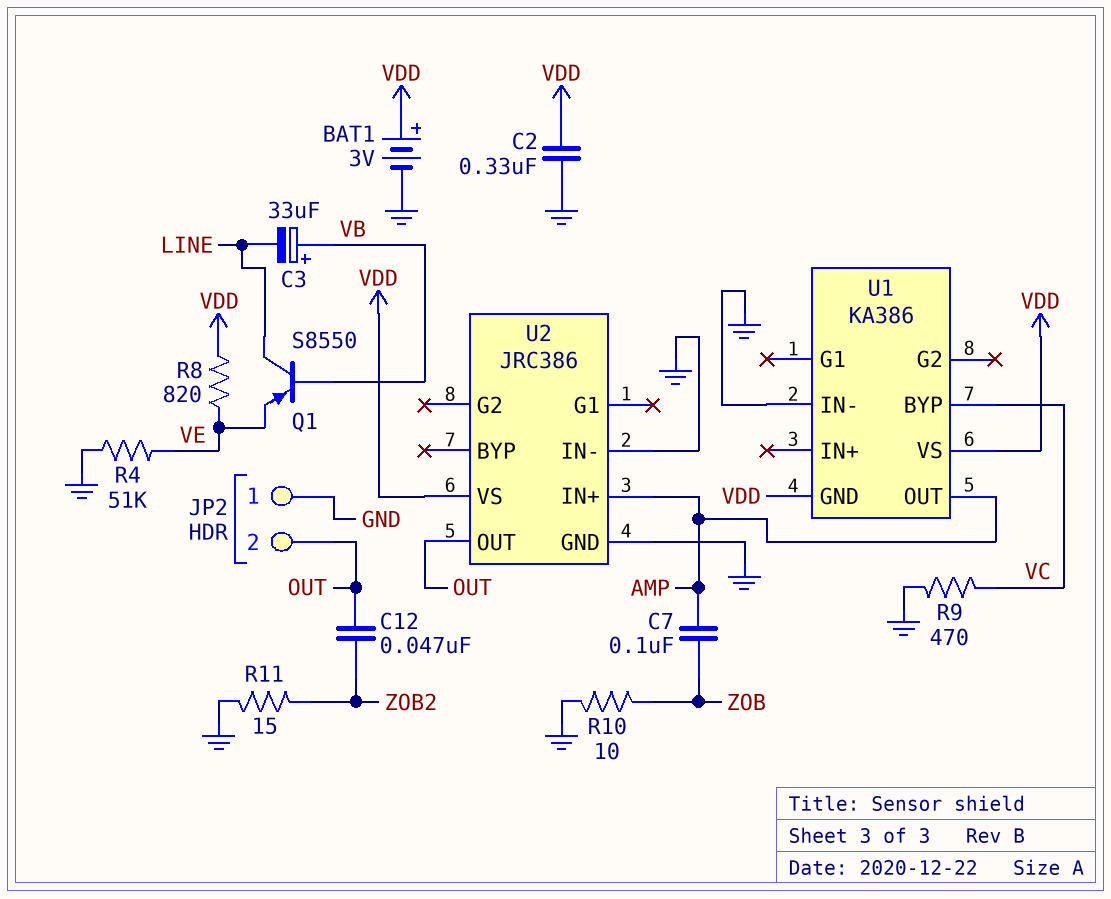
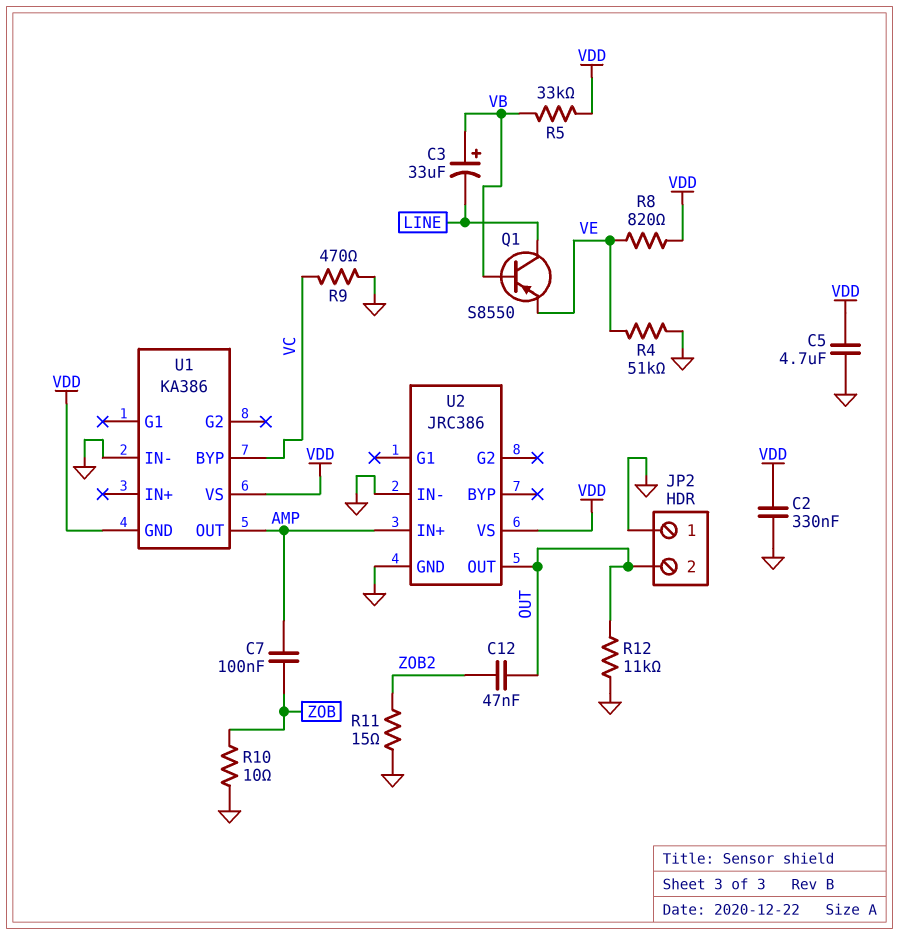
BAT1: 3V (plus VDD, minus GND) -> none
C5: none -> 4.7uF (GND, VDD)
R5: none -> 33k (VB, VDD)
R12: none -> 11k (GND, OUT)

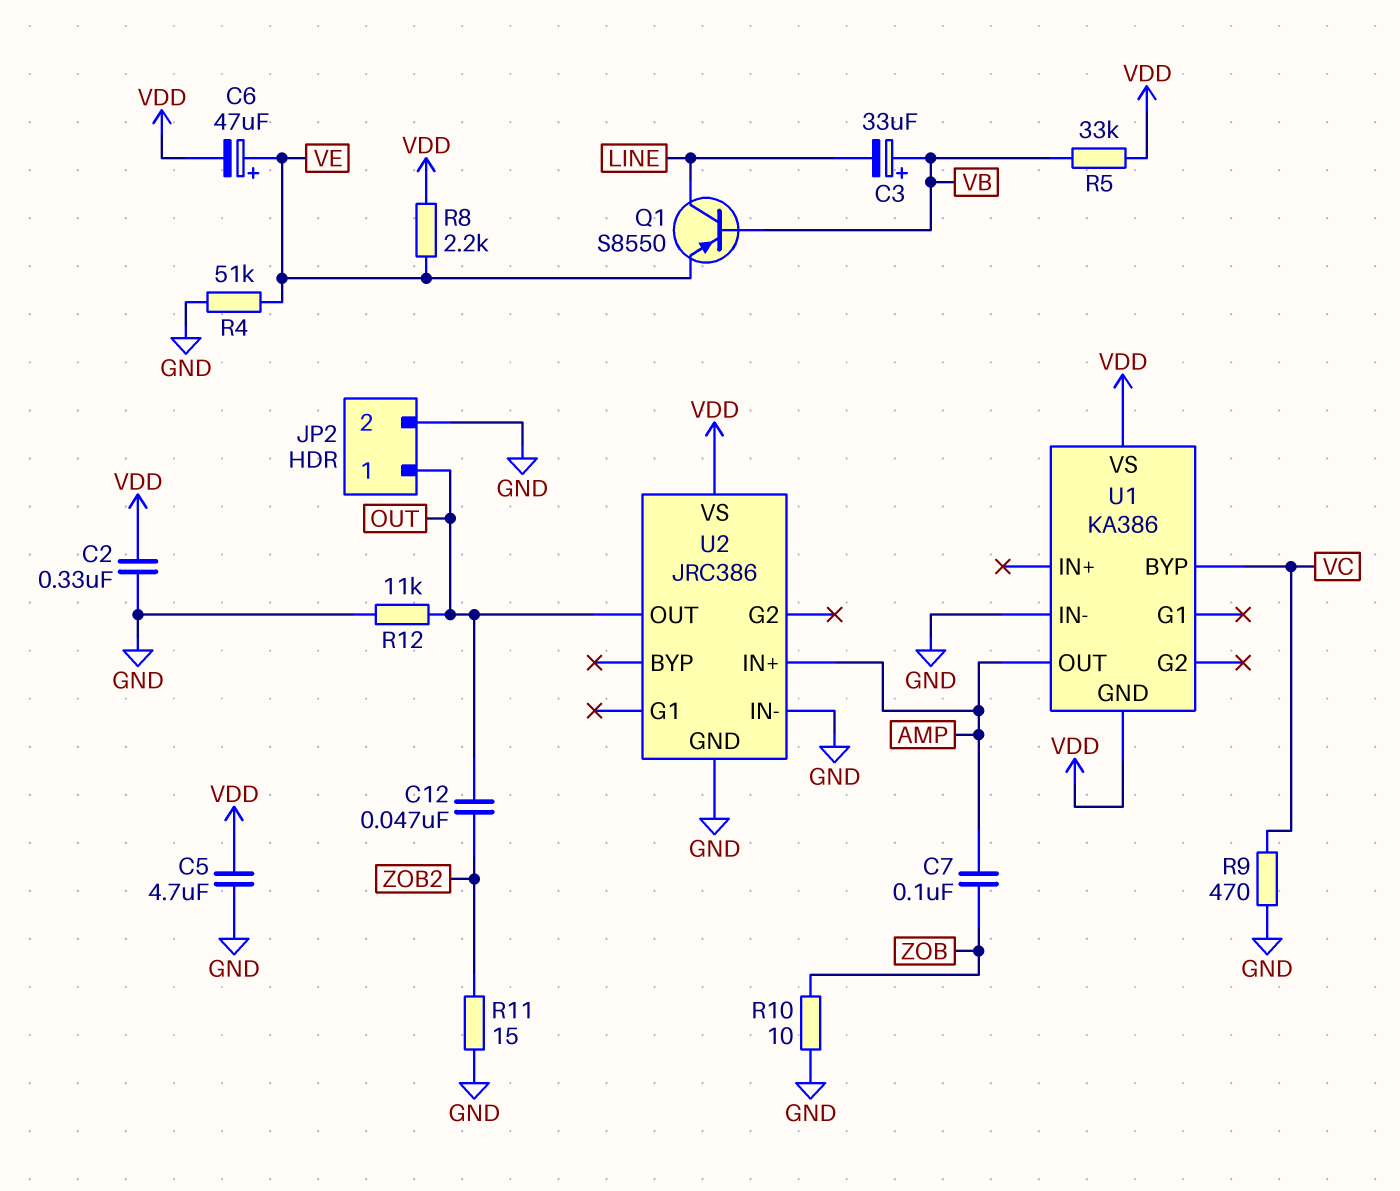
C6: none -> 47uF (plus VE, minus VDD)
JP2 pin 1: GND -> OUT
JP2 pin 2: OUT -> GND
R8: 820 (VDD, VE) -> 2.2k (VDD, VE)

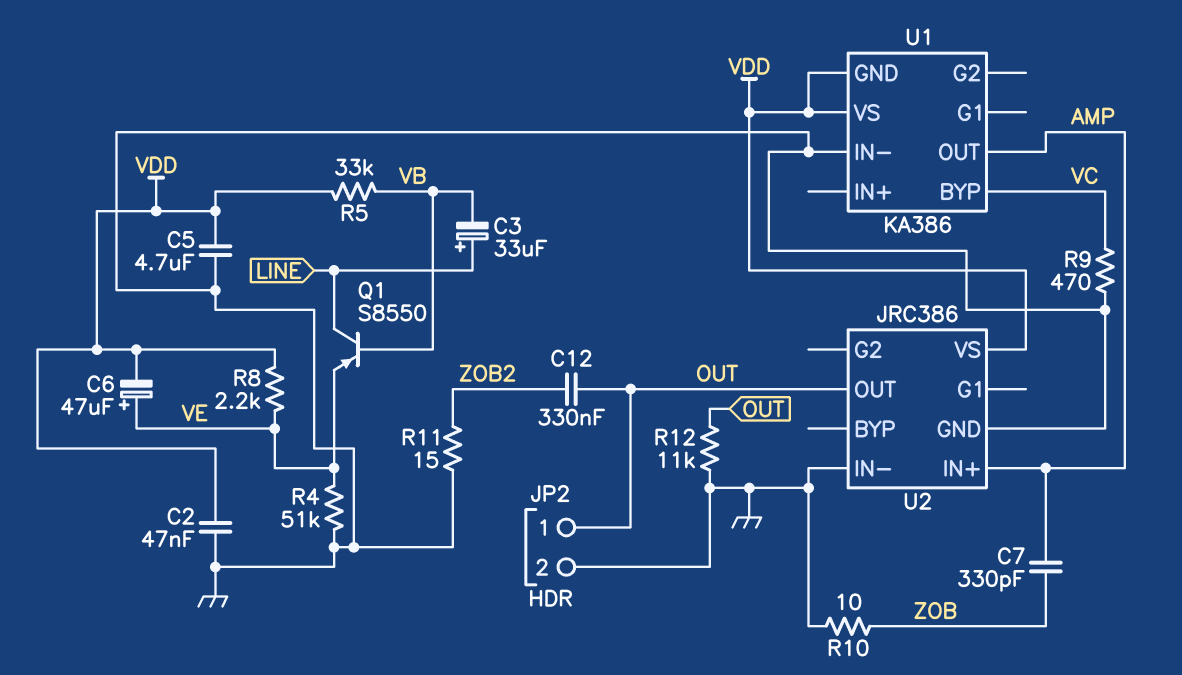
C2: 330nF (GND, VDD) -> 47nF (GND, VDD)
C3: 33uF (plus VB, minus LINE) -> 33uF (plus LINE, minus VB)
C7: 100nF (AMP, ZOB) -> 330pF (AMP, ZOB)
C12: 47nF (OUT, ZOB2) -> 330nF (OUT, ZOB2)

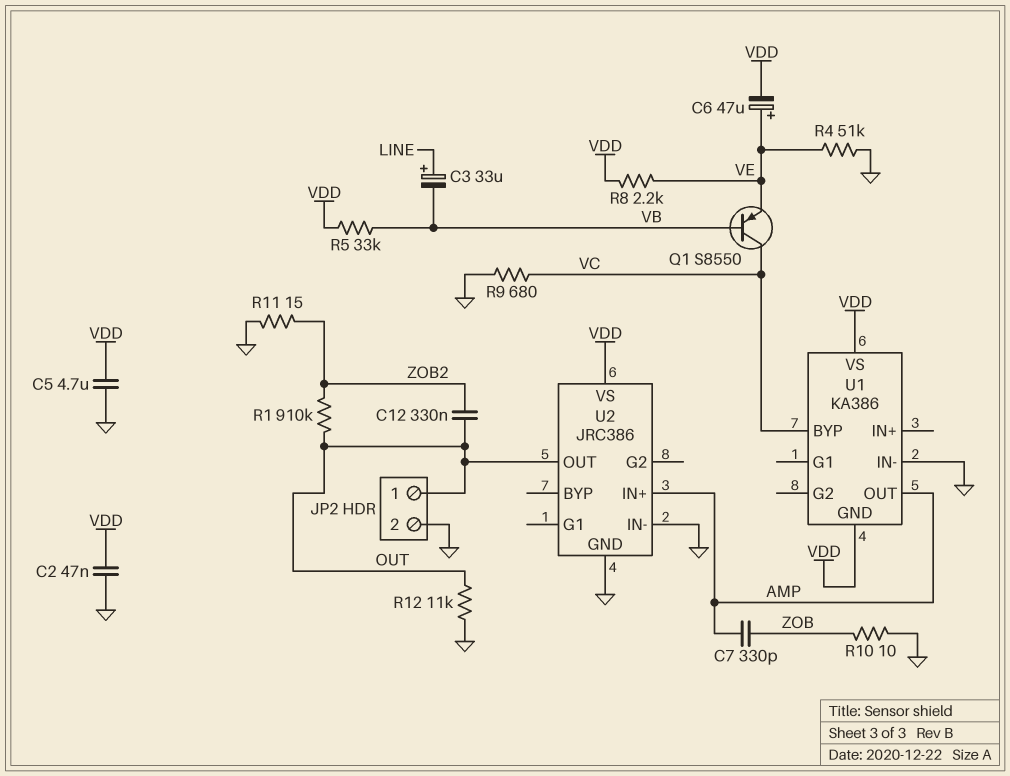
Q1: PNP S8550 (B VB, C LINE, E VE) -> PNP S8550 (B VB, C VC, E VE)
R1: none -> 910k (OUT, ZOB2)
R9: 470 (GND, VC) -> 680 (GND, VC)

